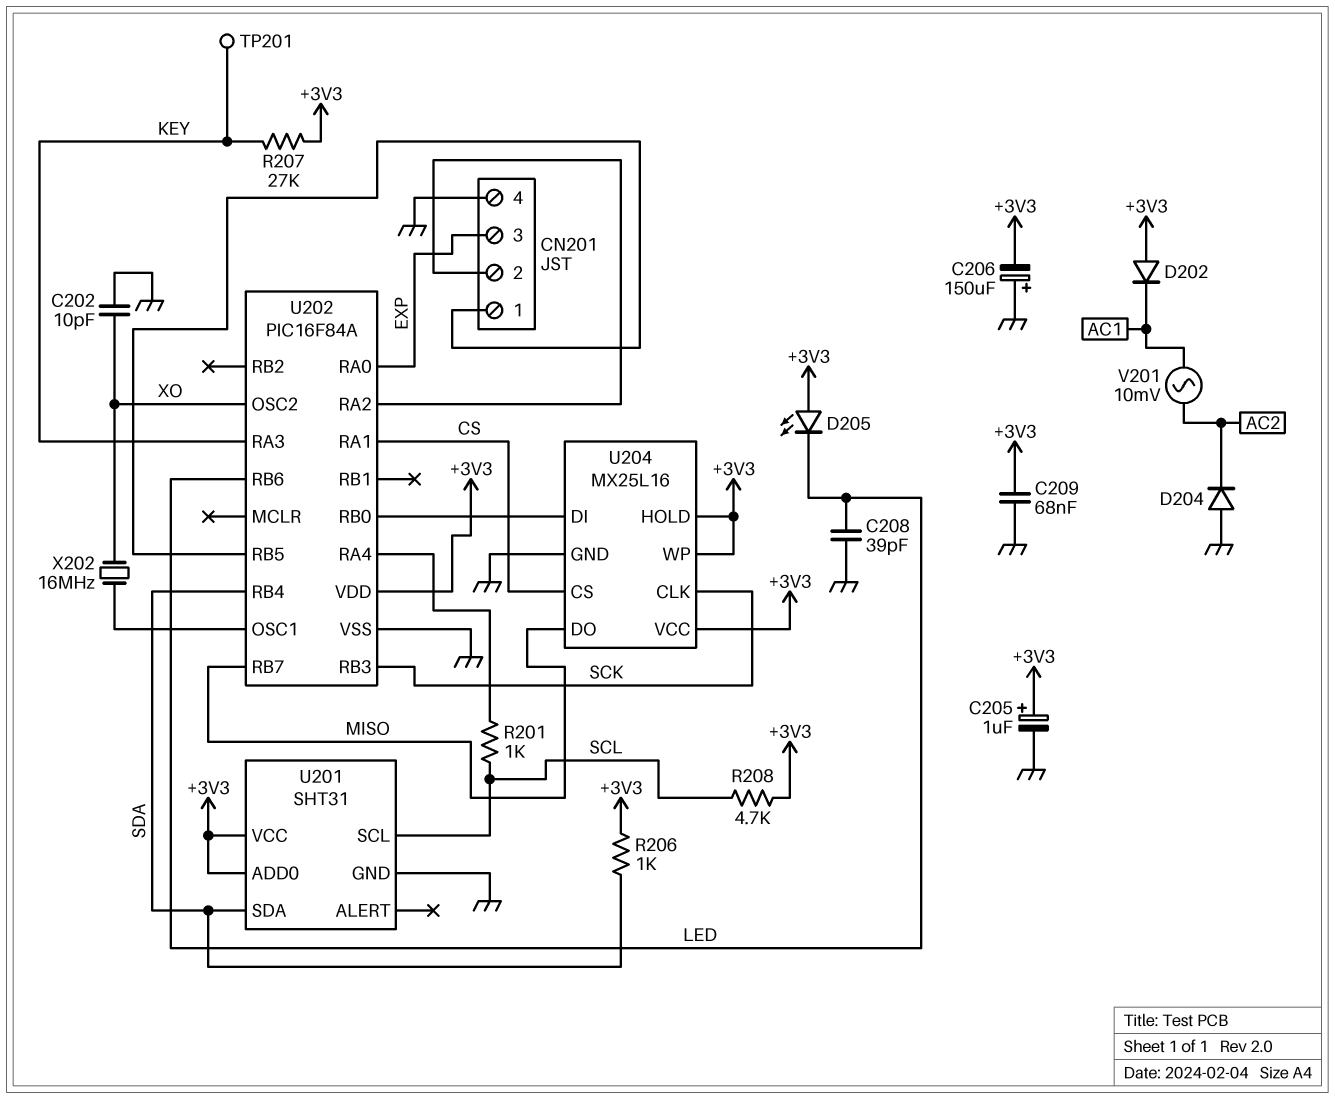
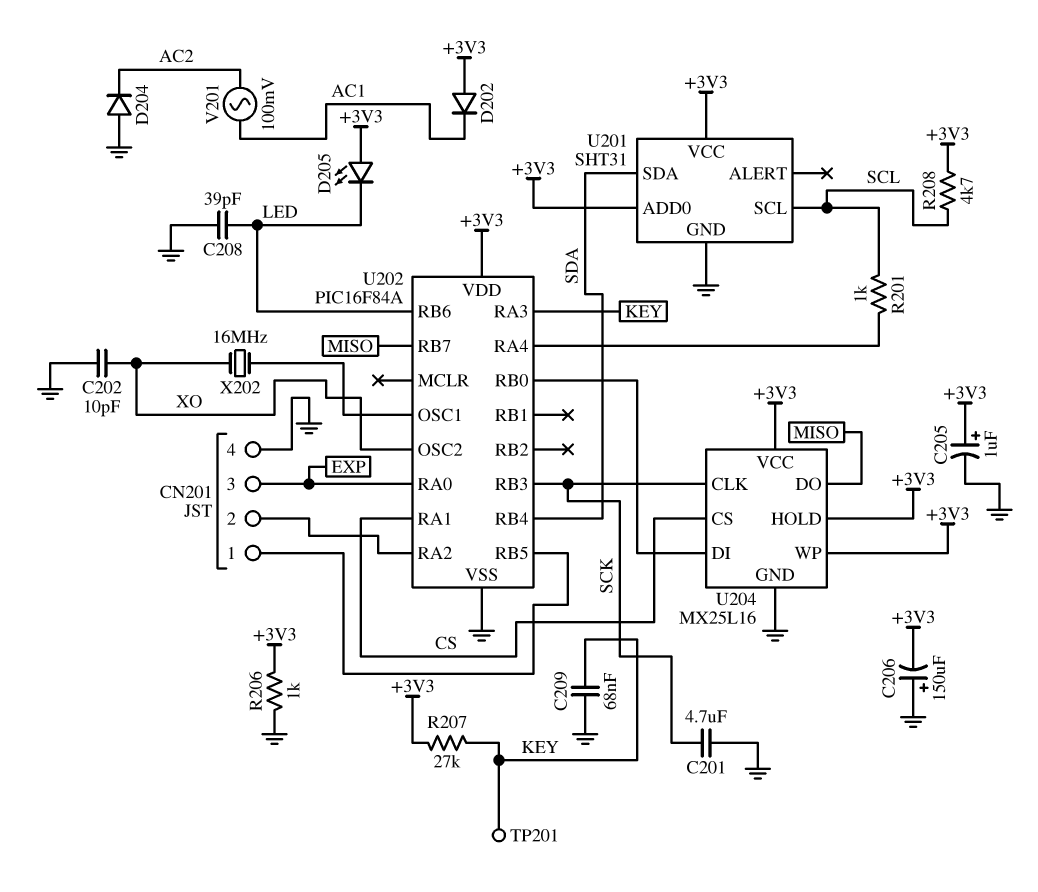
C201: none -> 4.7uF (GND, SCK)
C209: 68nF (+3V3, GND) -> 68nF (GND, KEY)
R206: 1k (+3V3, SDA) -> 1k (+3V3, GND)
V201: AC 10mV (AC1, AC2) -> AC 100mV (AC1, AC2)

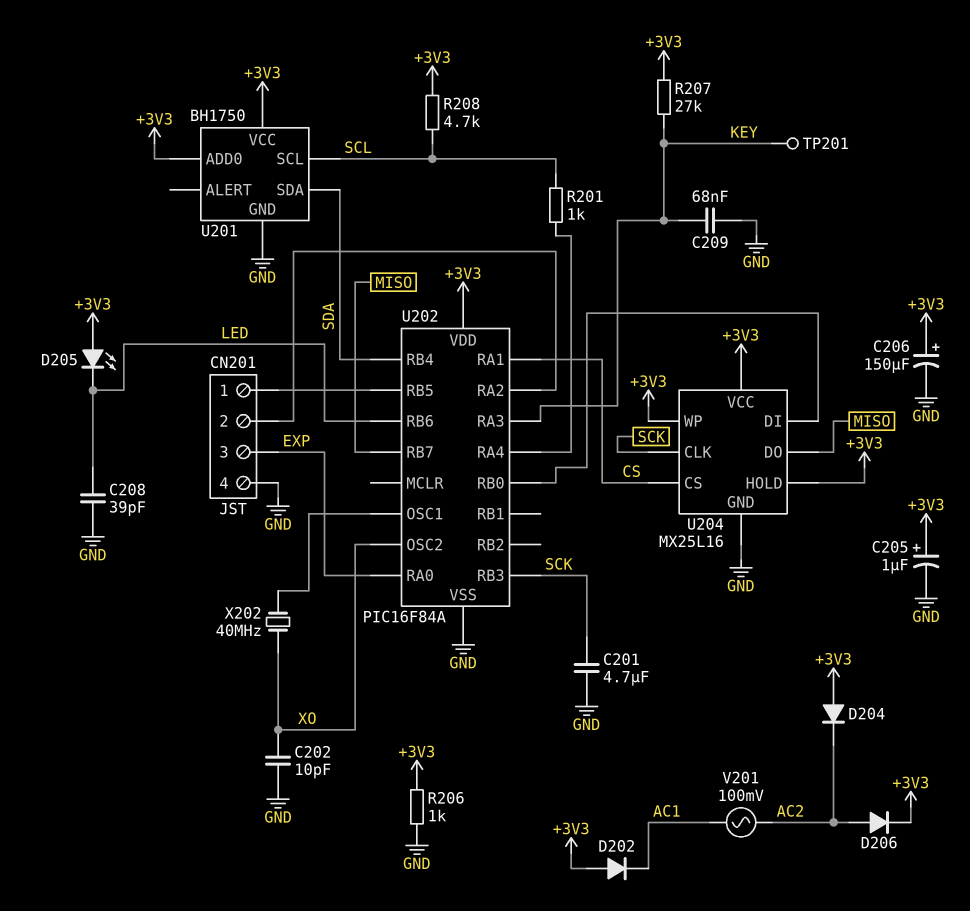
C206: 150uF (plus GND, minus +3V3) -> 150uF (plus +3V3, minus GND)
D204: diode (A GND, K AC2) -> diode (A +3V3, K AC2)
D206: none -> diode (A AC2, K +3V3)
U201: SHT31 -> BH1750
X202: 16MHz (U202/OSC1, XO) -> 40MHz (U202/OSC1, XO)

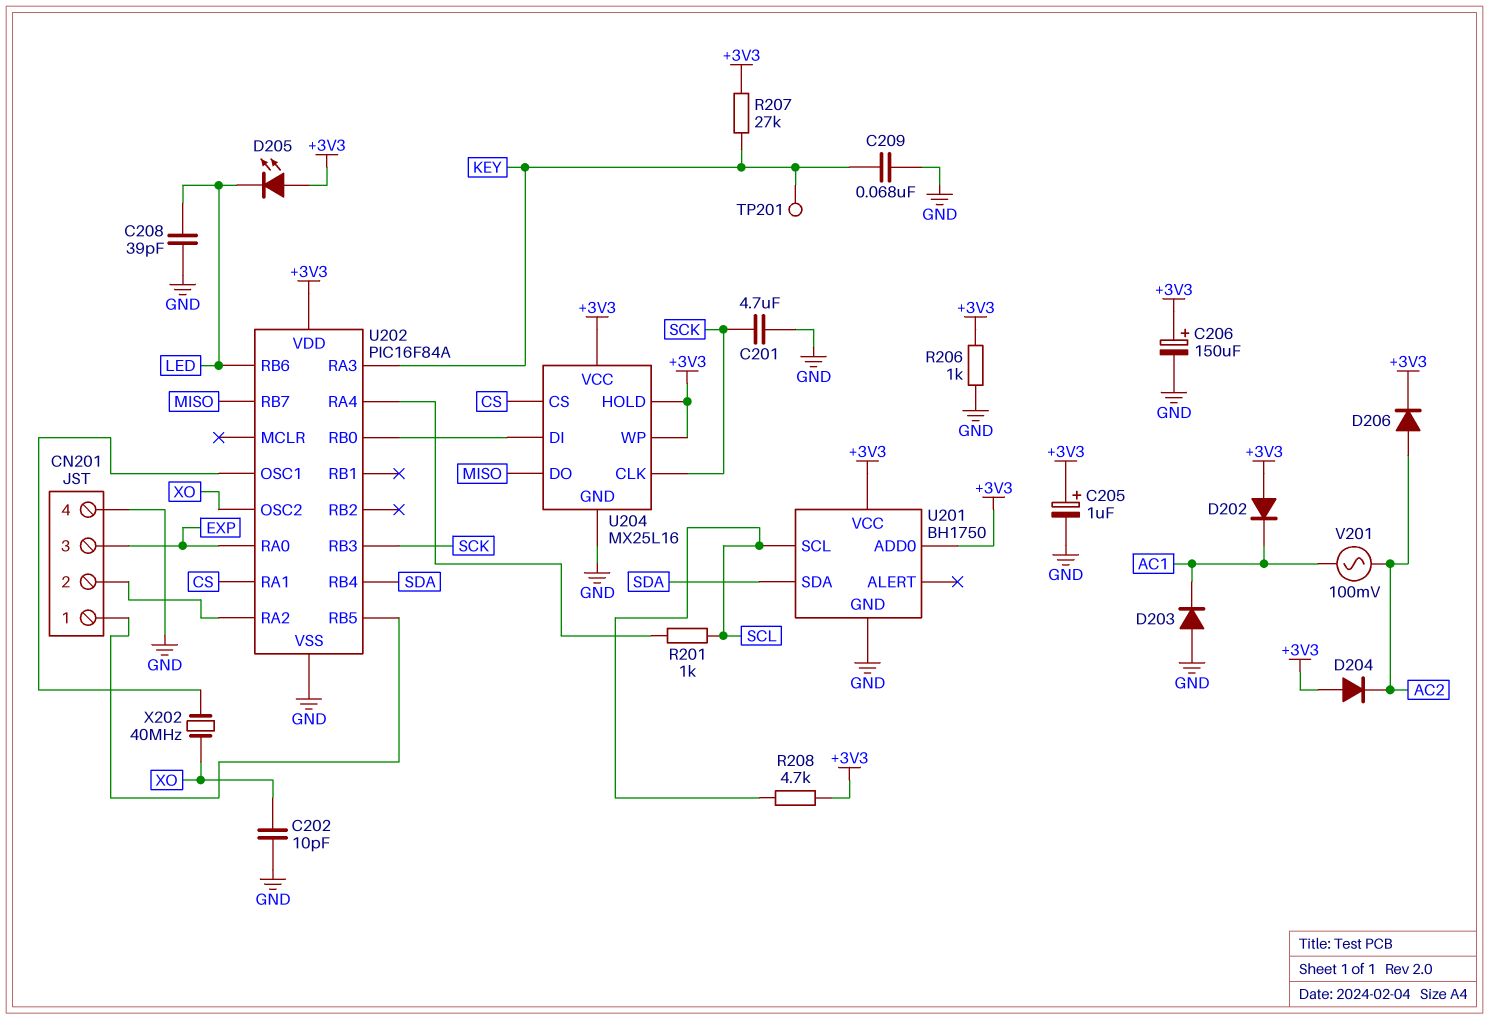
D203: none -> diode (A GND, K AC1)

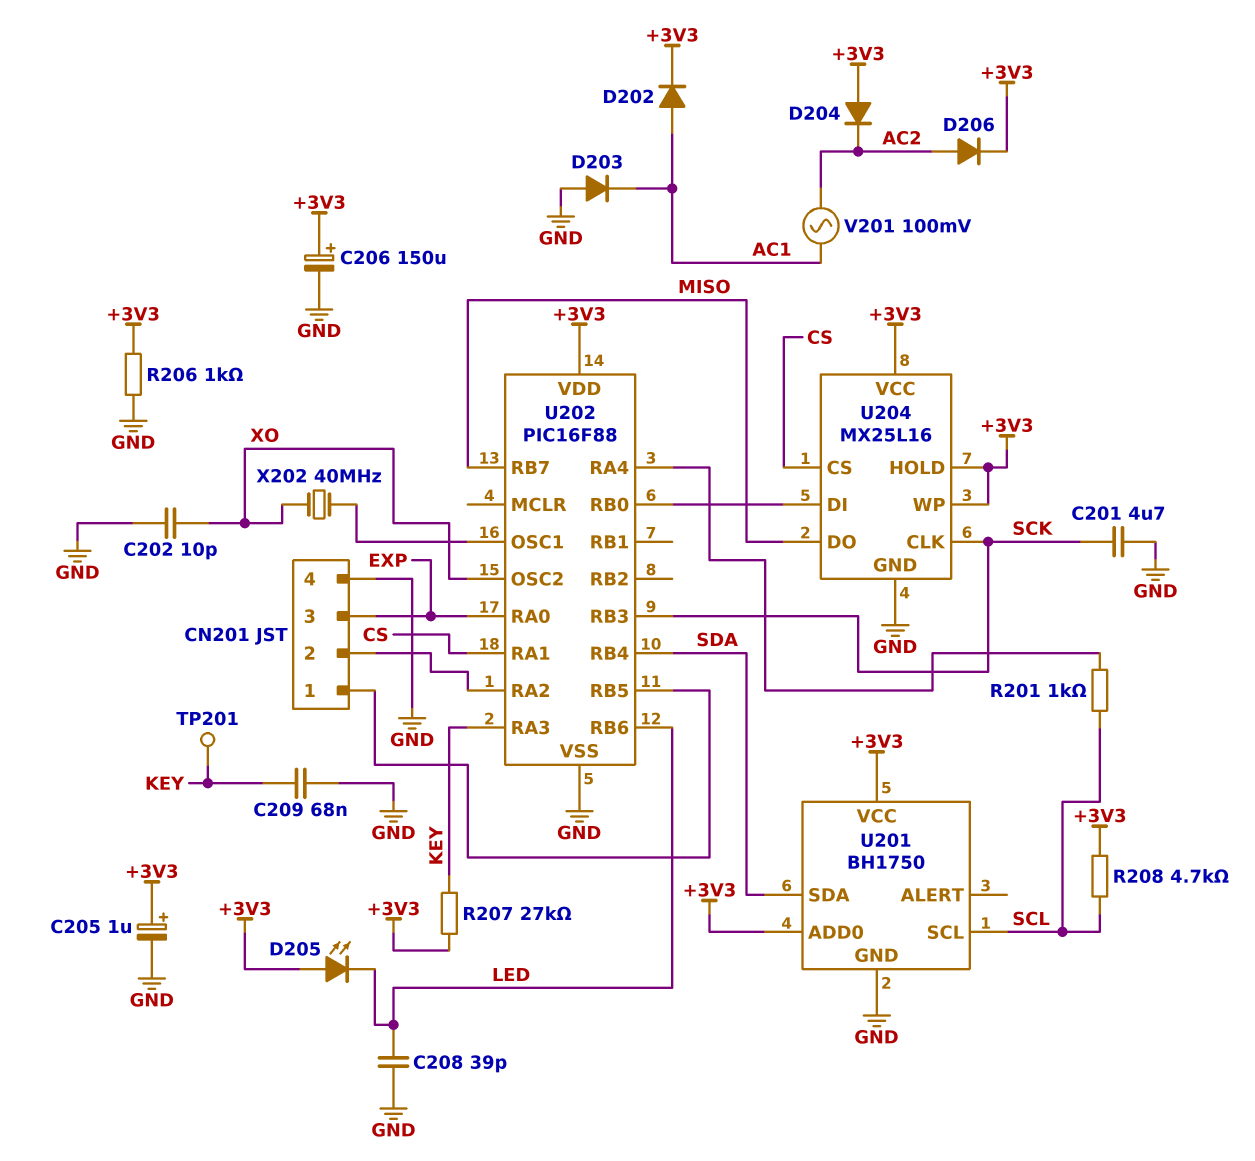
D202: diode (A +3V3, K AC1) -> diode (A AC1, K +3V3)
U202: PIC16F84A -> PIC16F88

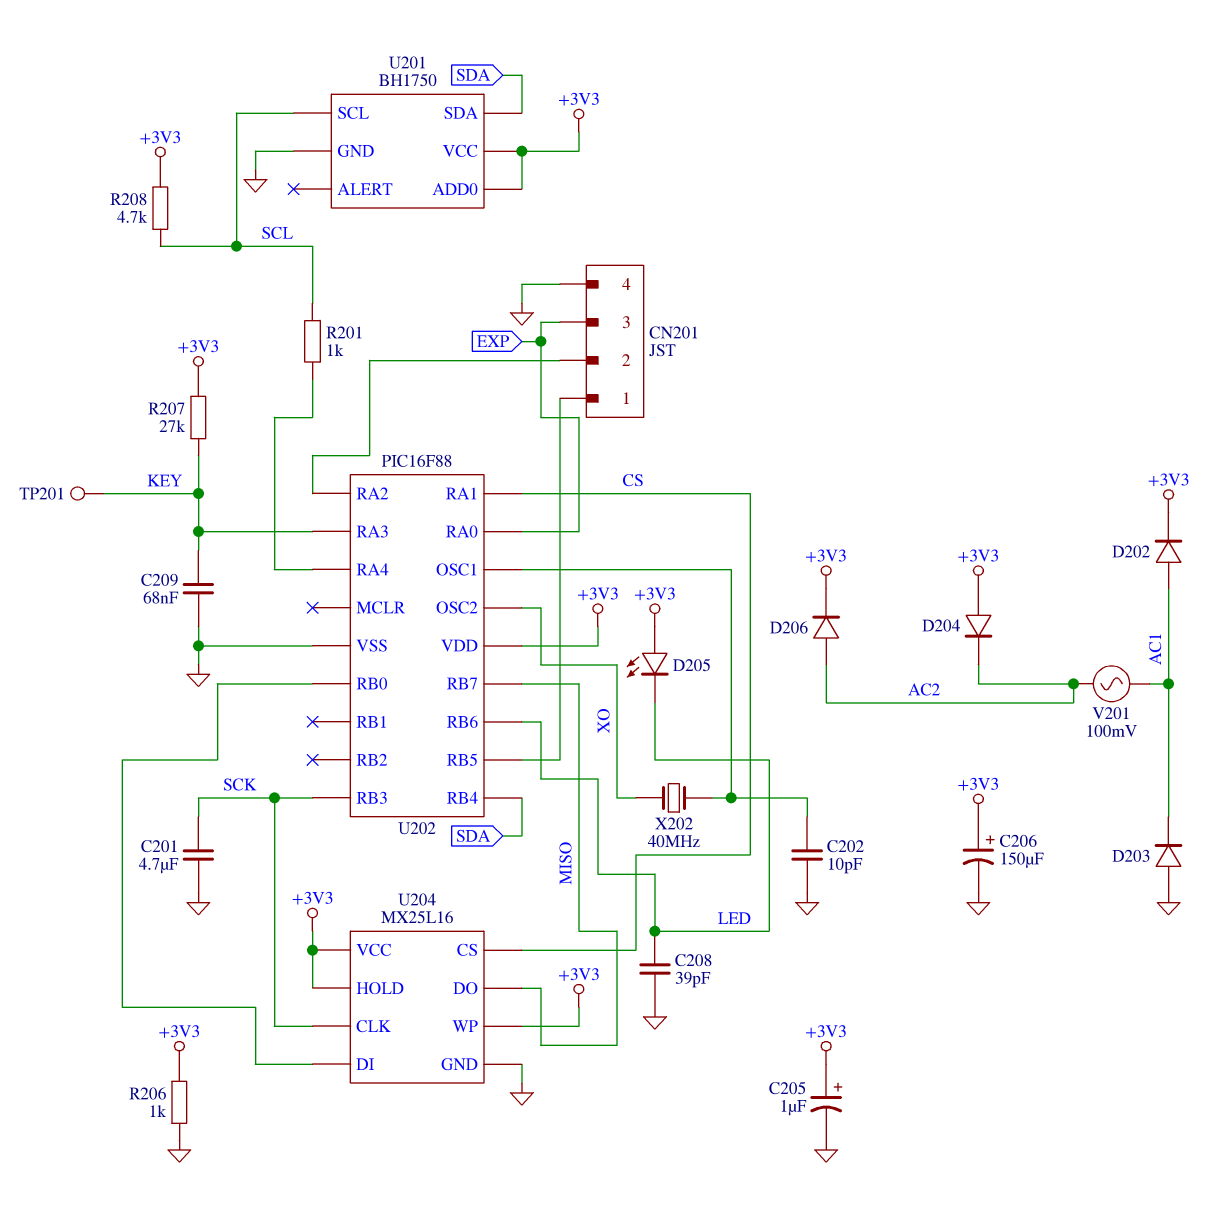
C202: 10pF (GND, XO) -> 10pF (GND, U202/OSC1)

